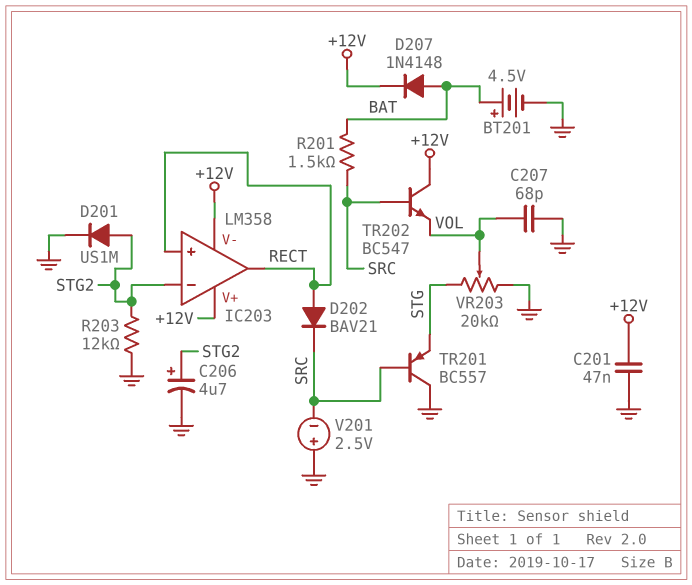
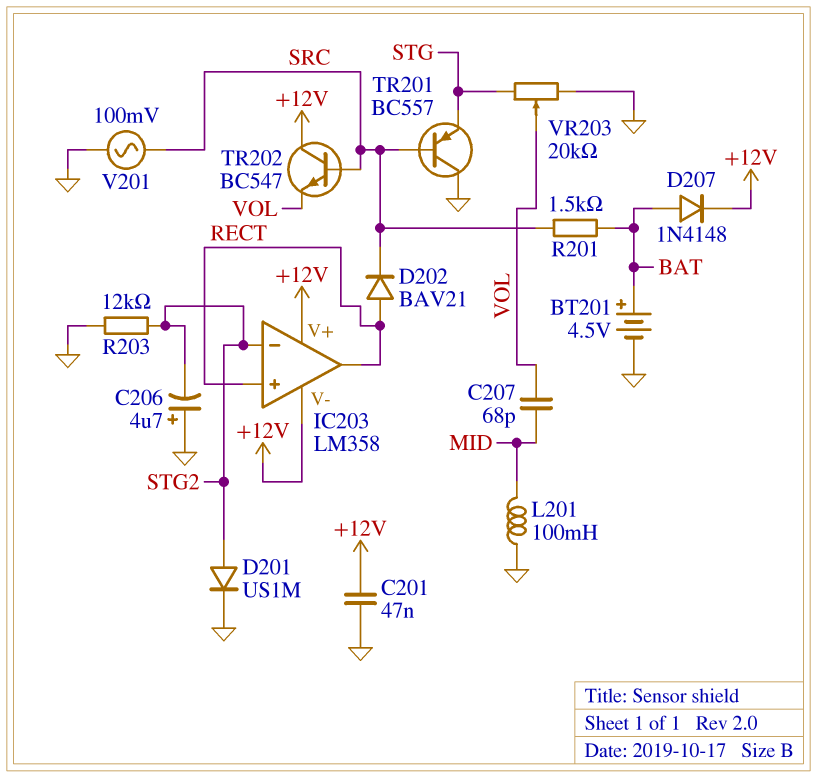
C206: 4.7uF (plus STG2, minus GND) -> 4.7uF (plus GND, minus STG2)
C207: 68pF (GND, VOL) -> 68pF (MID, VOL)
L201: none -> 100mH (GND, MID)
V201: 2.5V (plus GND, minus SRC) -> AC 100mV (GND, SRC)

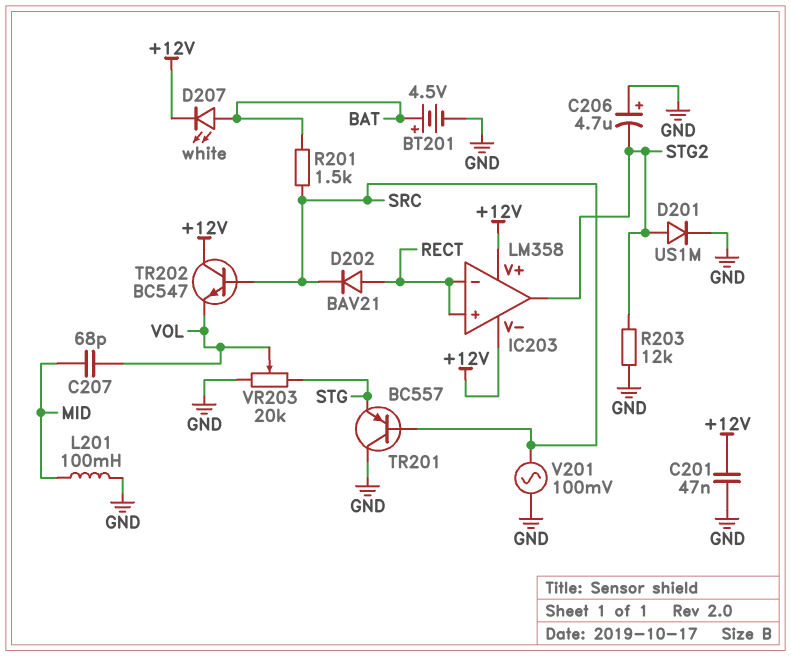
D207: diode 1N4148 (A BAT, K +12V) -> LED white (A BAT, K +12V)
IC203 pin in-: STG2 -> RECT
IC203 pin out: RECT -> STG2

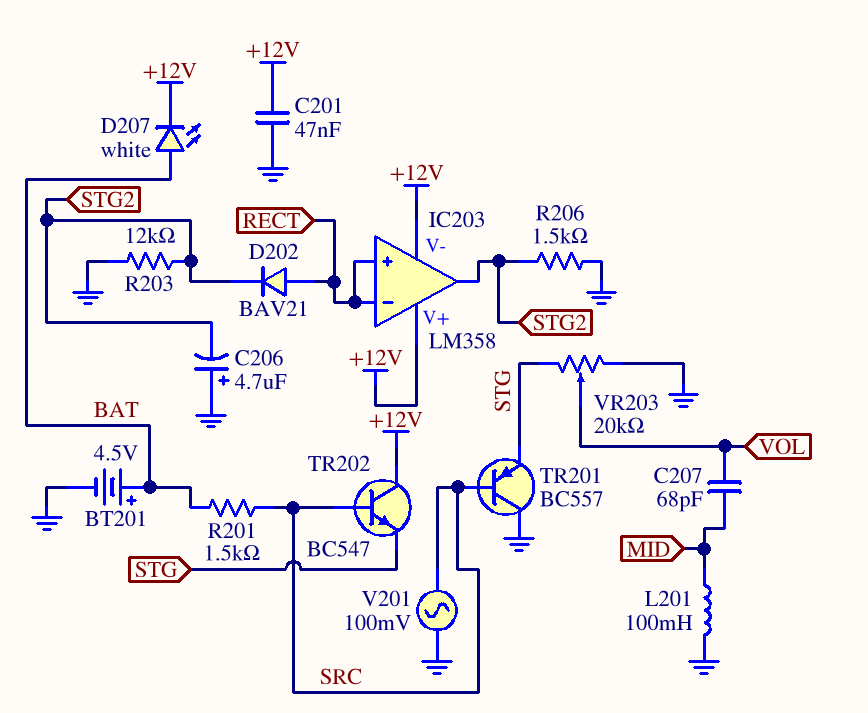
D201: diode US1M (A STG2, K GND) -> none
D202: diode BAV21 (A RECT, K SRC) -> diode BAV21 (A RECT, K STG2)
R206: none -> 1.5k (GND, STG2)
TR202: NPN BC547 (B SRC, C +12V, E VOL) -> NPN BC547 (B SRC, C +12V, E STG)

